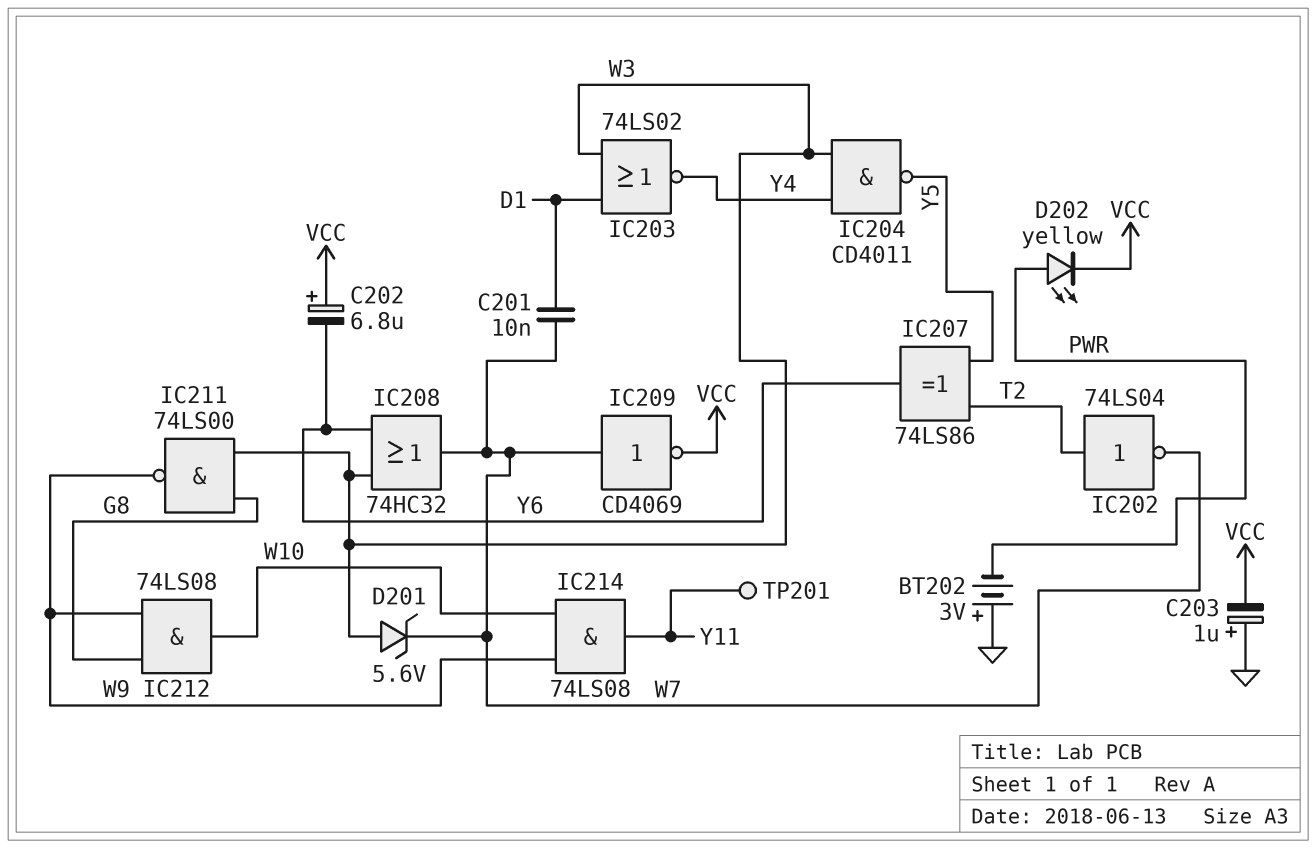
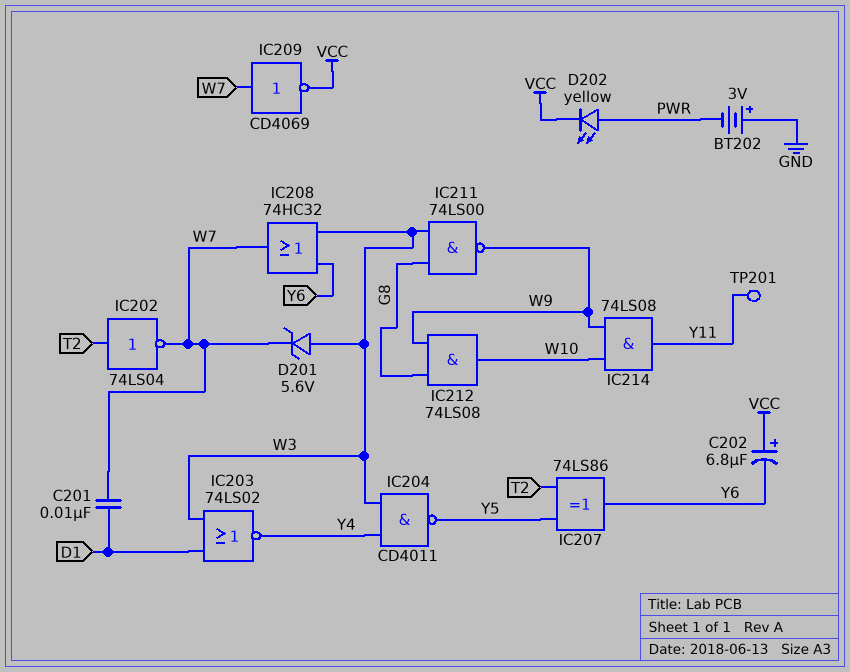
C203: 1uF (plus GND, minus VCC) -> none

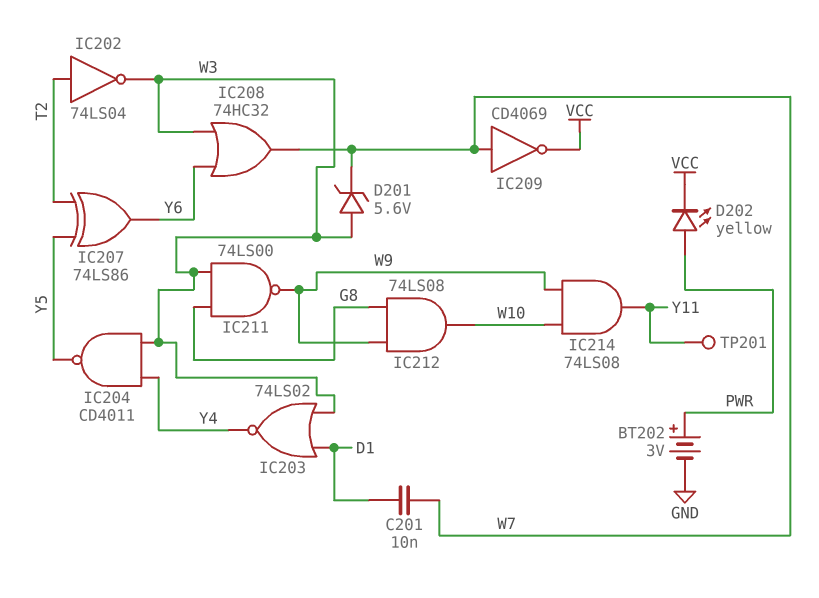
BT202: 3V (plus GND, minus PWR) -> 3V (plus PWR, minus GND)
C202: 6.8uF (plus VCC, minus Y6) -> none
IC202: NOT 74LS04 (in T2, out W7) -> NOT 74LS04 (in T2, out W3)

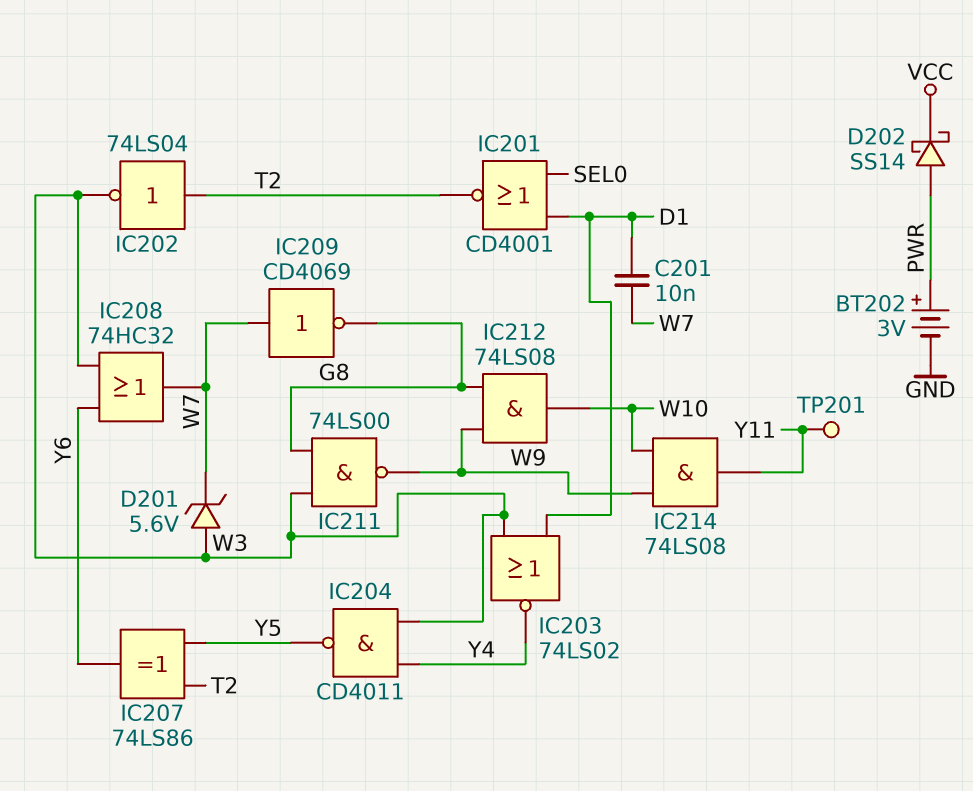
D202: LED yellow (A PWR, K VCC) -> schottky SS14 (A PWR, K VCC)
IC201: none -> NOR CD4001 (in D1, in SEL0, out T2)
IC209: NOT CD4069 (in W7, out VCC) -> NOT CD4069 (in W7, out G8)

